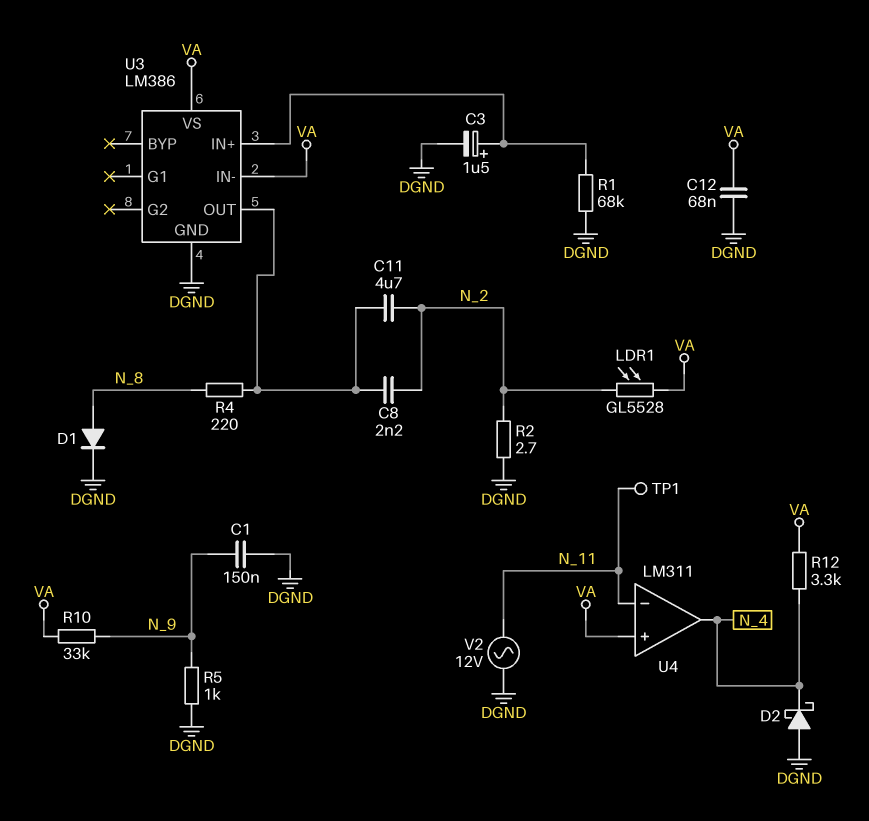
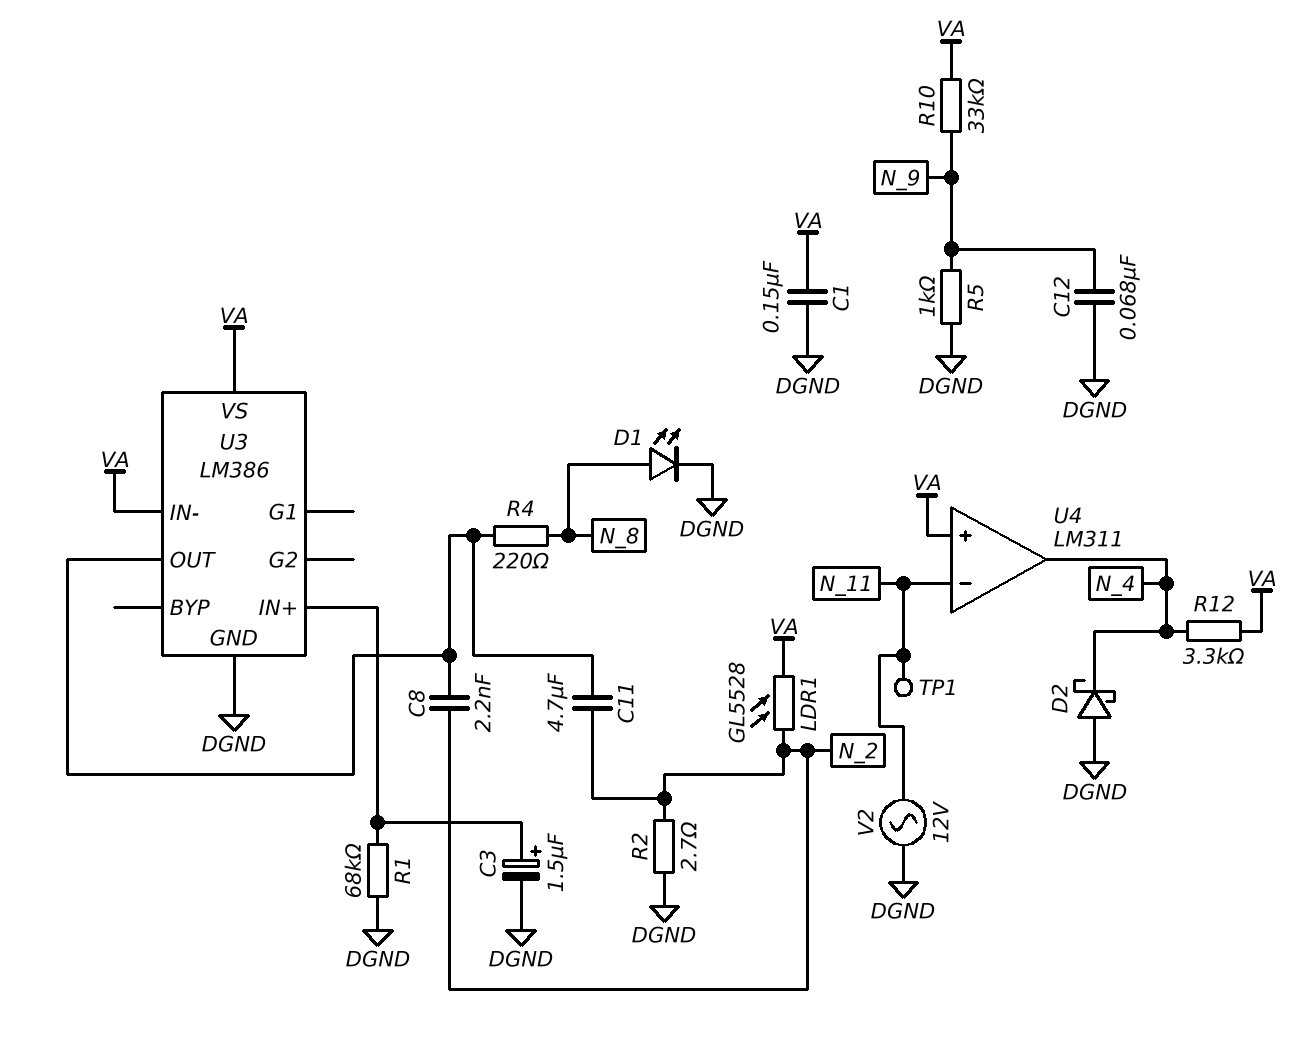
C1: 150nF (DGND, N_9) -> 150nF (DGND, VA)
C12: 68nF (DGND, VA) -> 68nF (DGND, N_9)
D1: diode (A N_8, K DGND) -> LED (A N_8, K DGND)

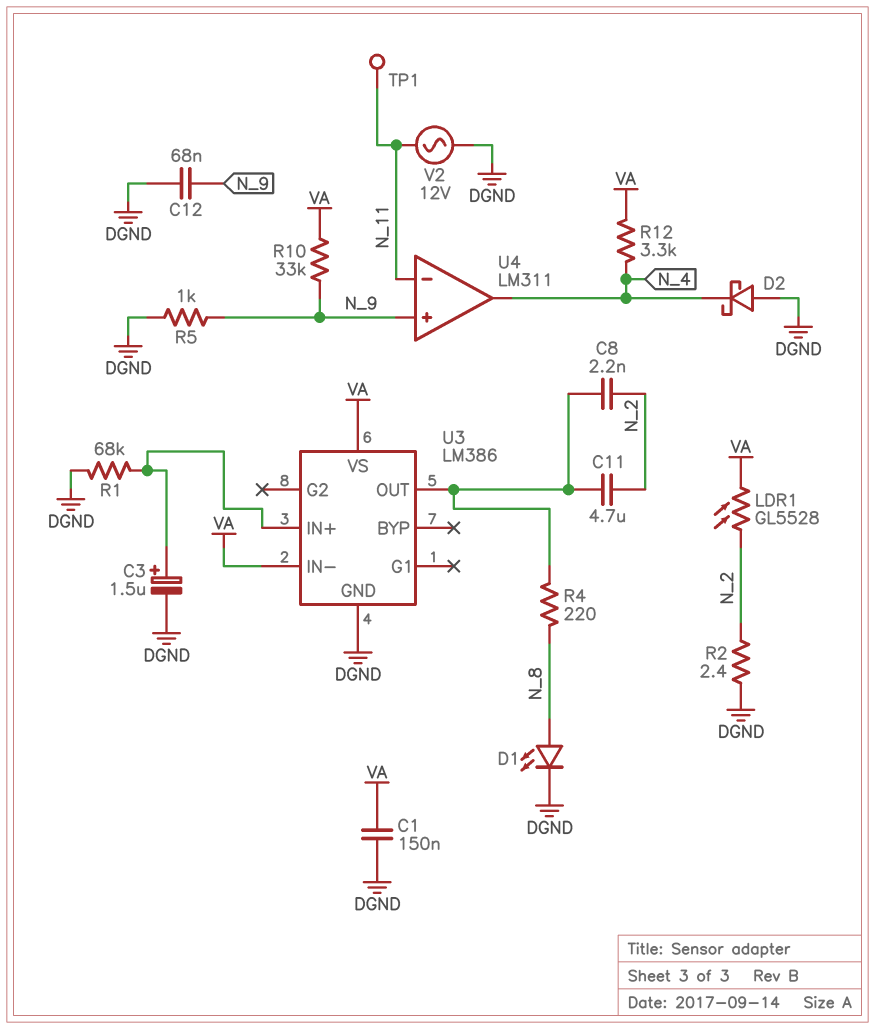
R2: 2.7 (DGND, N_2) -> 2.4 (DGND, N_2)
U4 pin in+: VA -> N_9

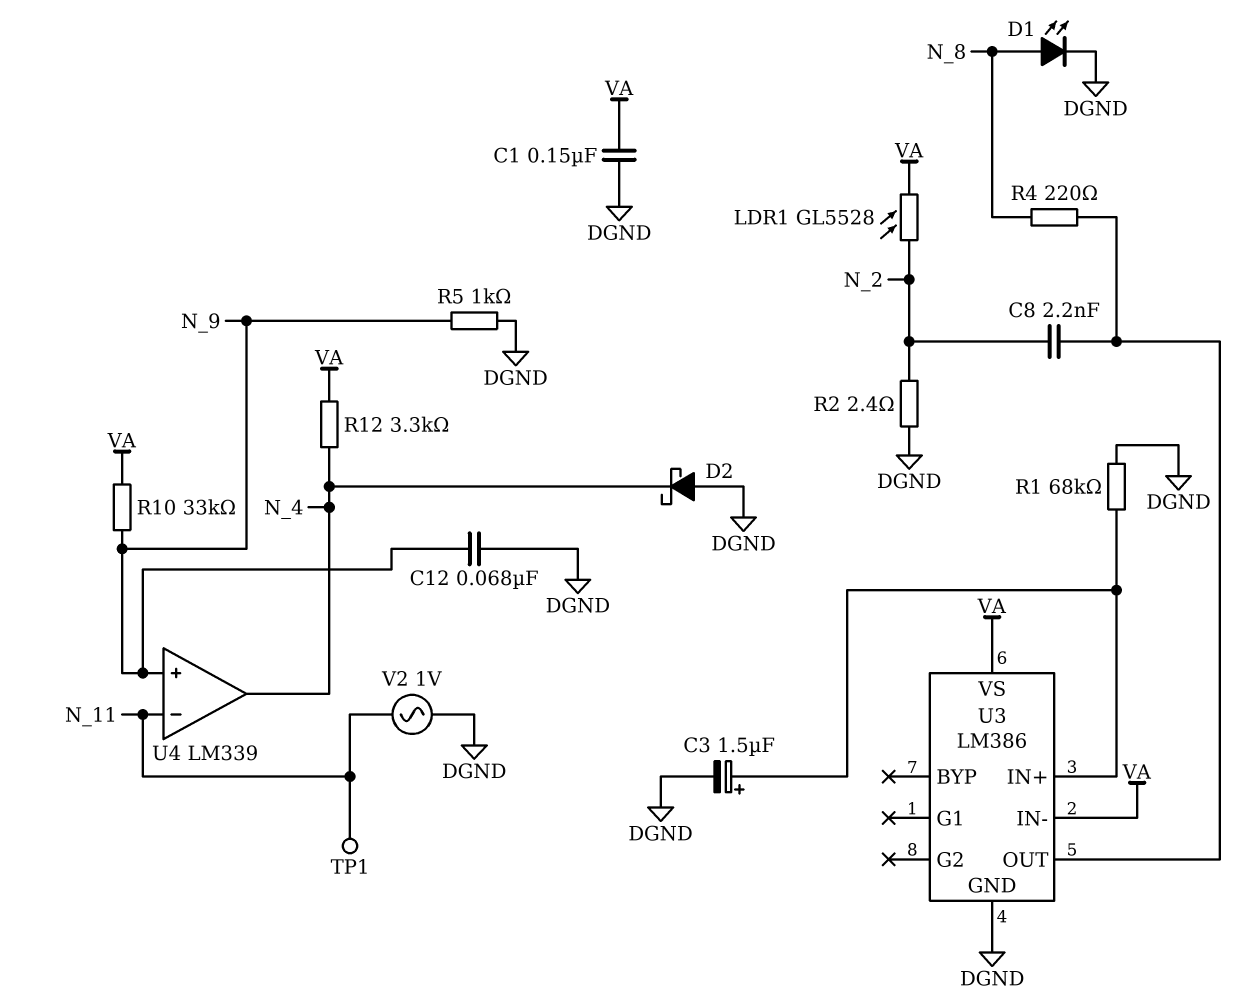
C11: 4.7uF (N_2, U3/OUT) -> none
U4: LM311 -> LM339
V2: AC 12V (DGND, N_11) -> AC 1V (DGND, N_11)

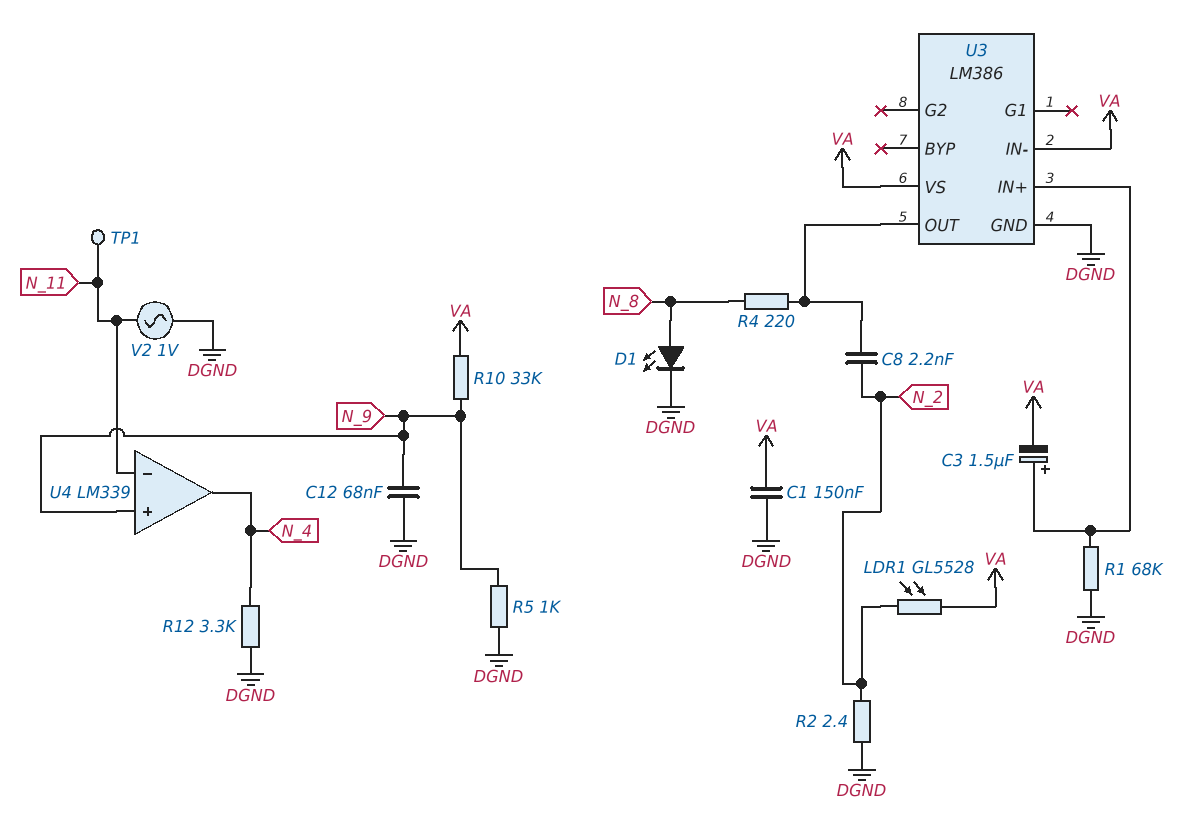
C3: 1.5uF (plus U3/IN+, minus DGND) -> 1.5uF (plus U3/IN+, minus VA)
D2: schottky (A DGND, K N_4) -> none
R12: 3.3k (N_4, VA) -> 3.3k (DGND, N_4)

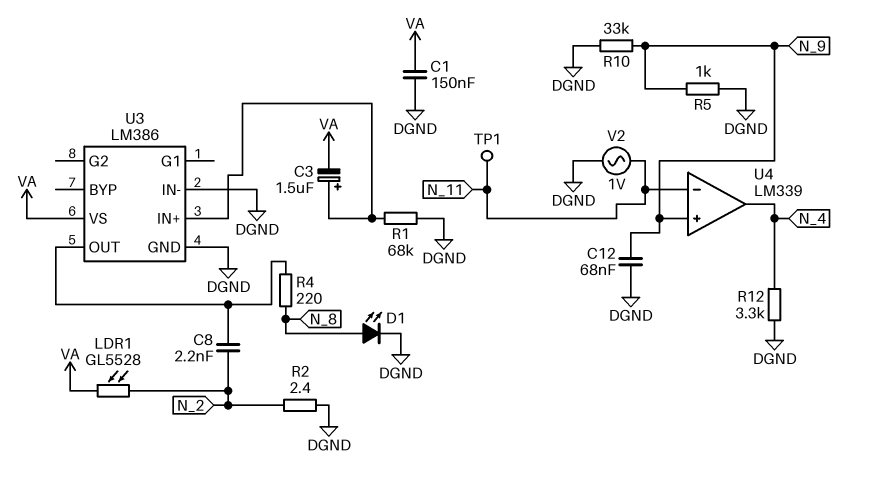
R10: 33k (N_9, VA) -> 33k (DGND, N_9)
U3 pin IN-: VA -> DGND

